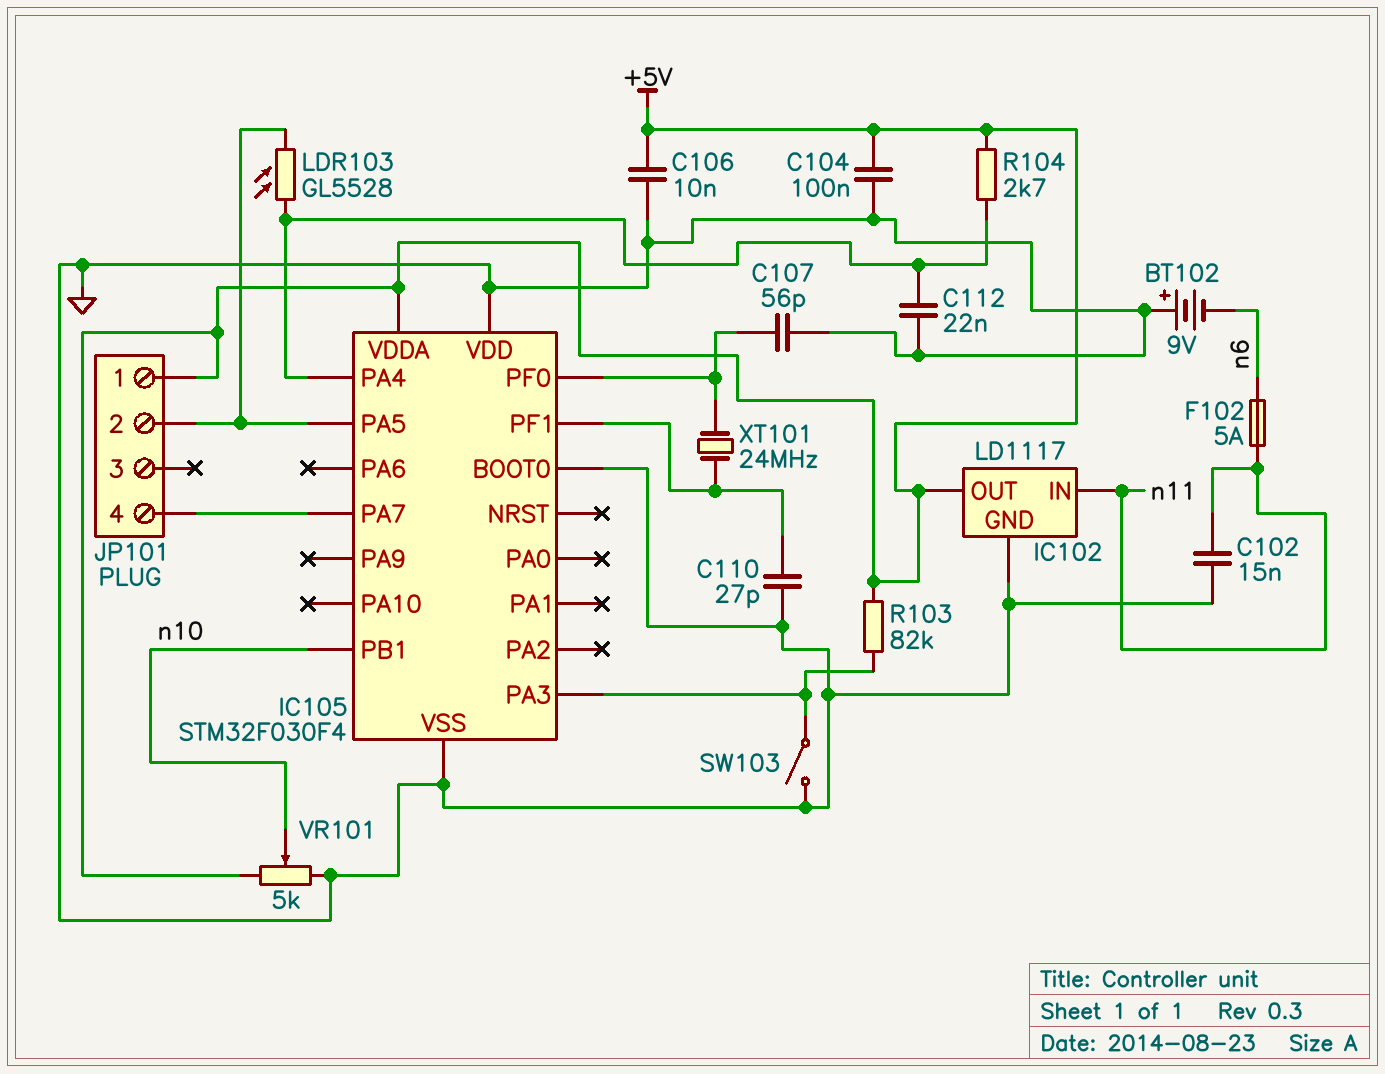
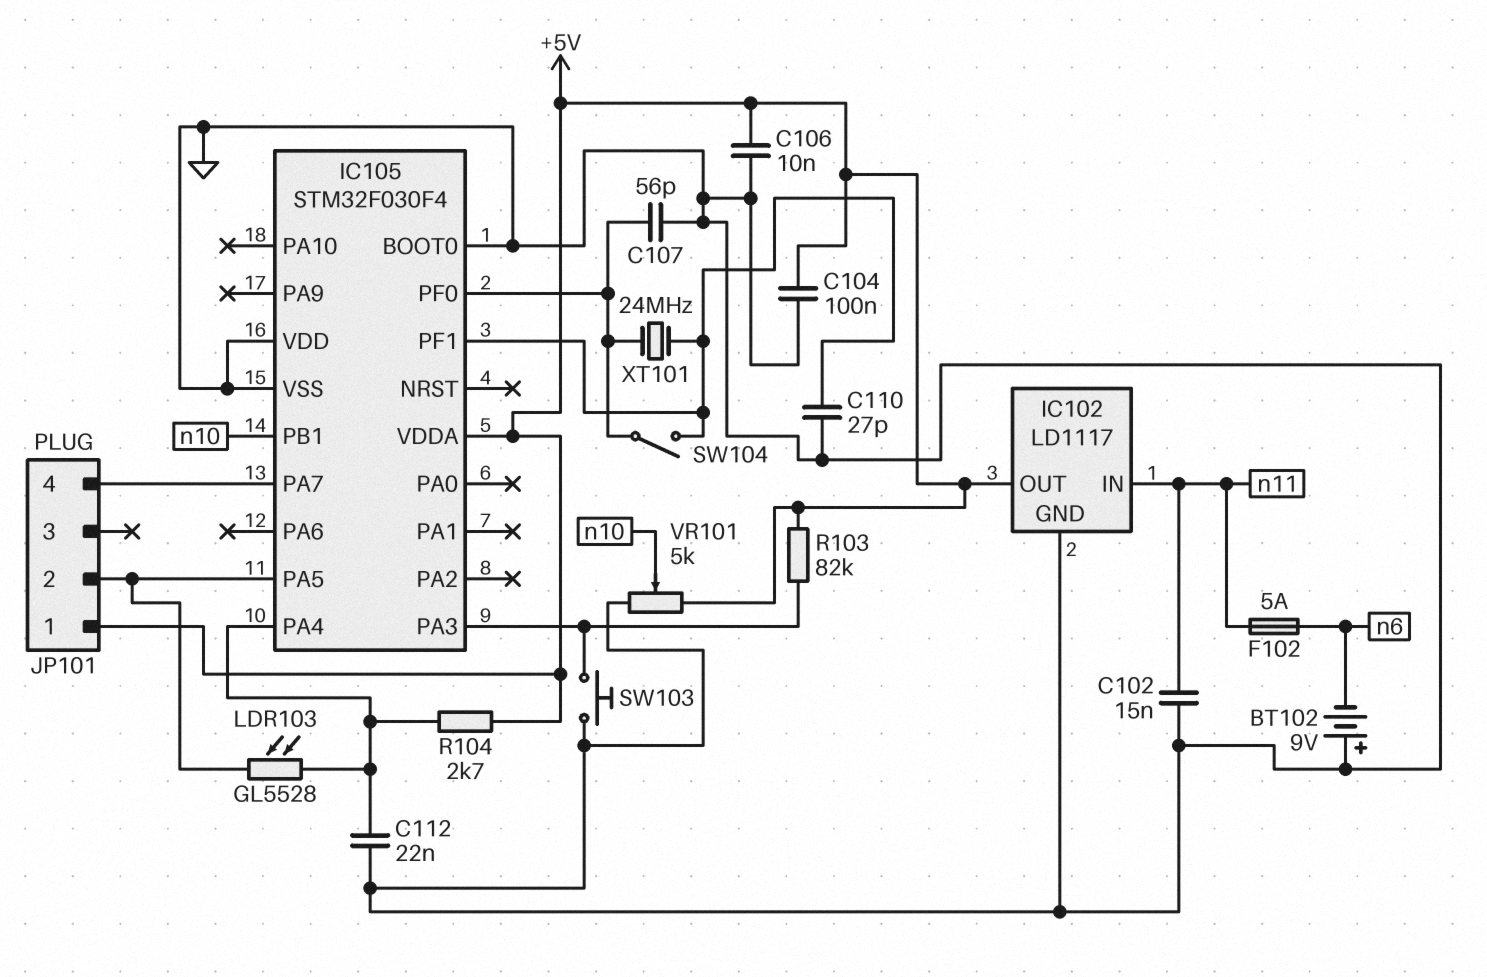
SW103: switch (GND, IC105/PA3) -> button (GND, IC105/PA3)
SW104: none -> switch (IC105/PF0, IC105/PF1)

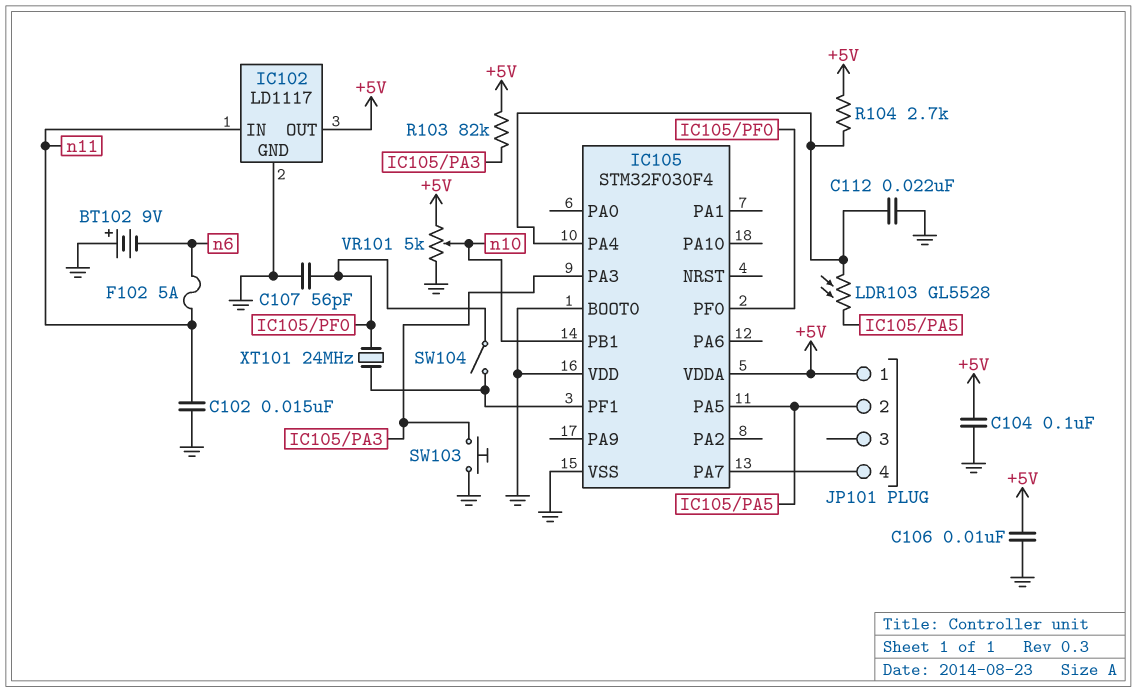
C110: 27pF (GND, IC105/PF1) -> none

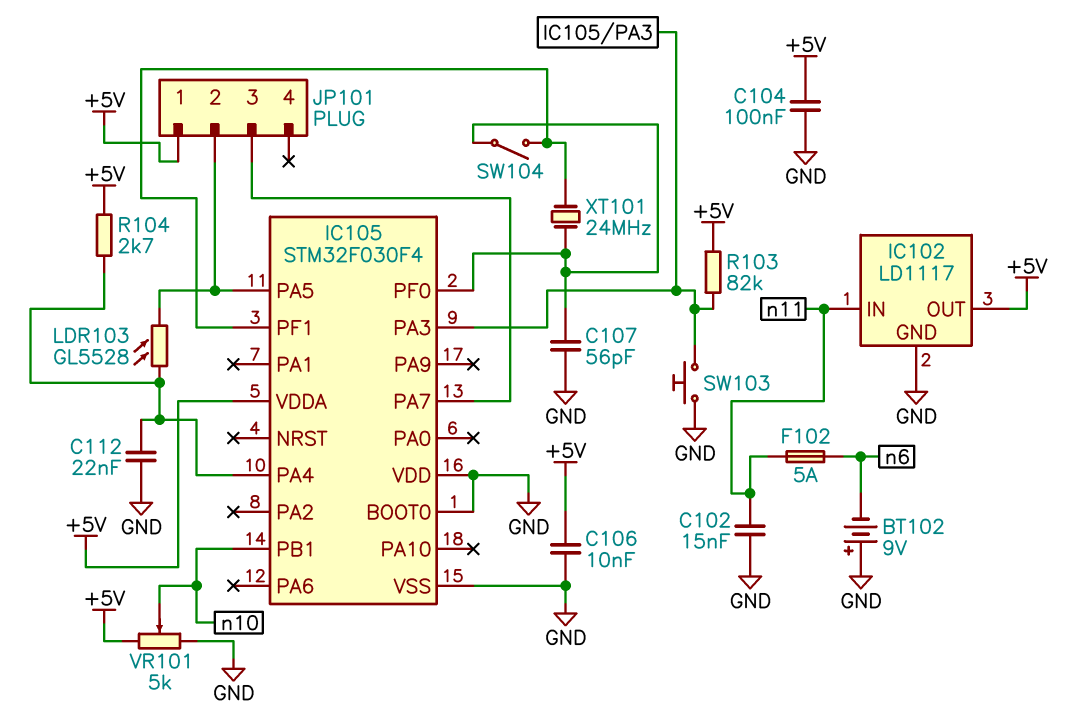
JP101 pin 3: none -> IC105/PA7
JP101 pin 4: IC105/PA7 -> none

